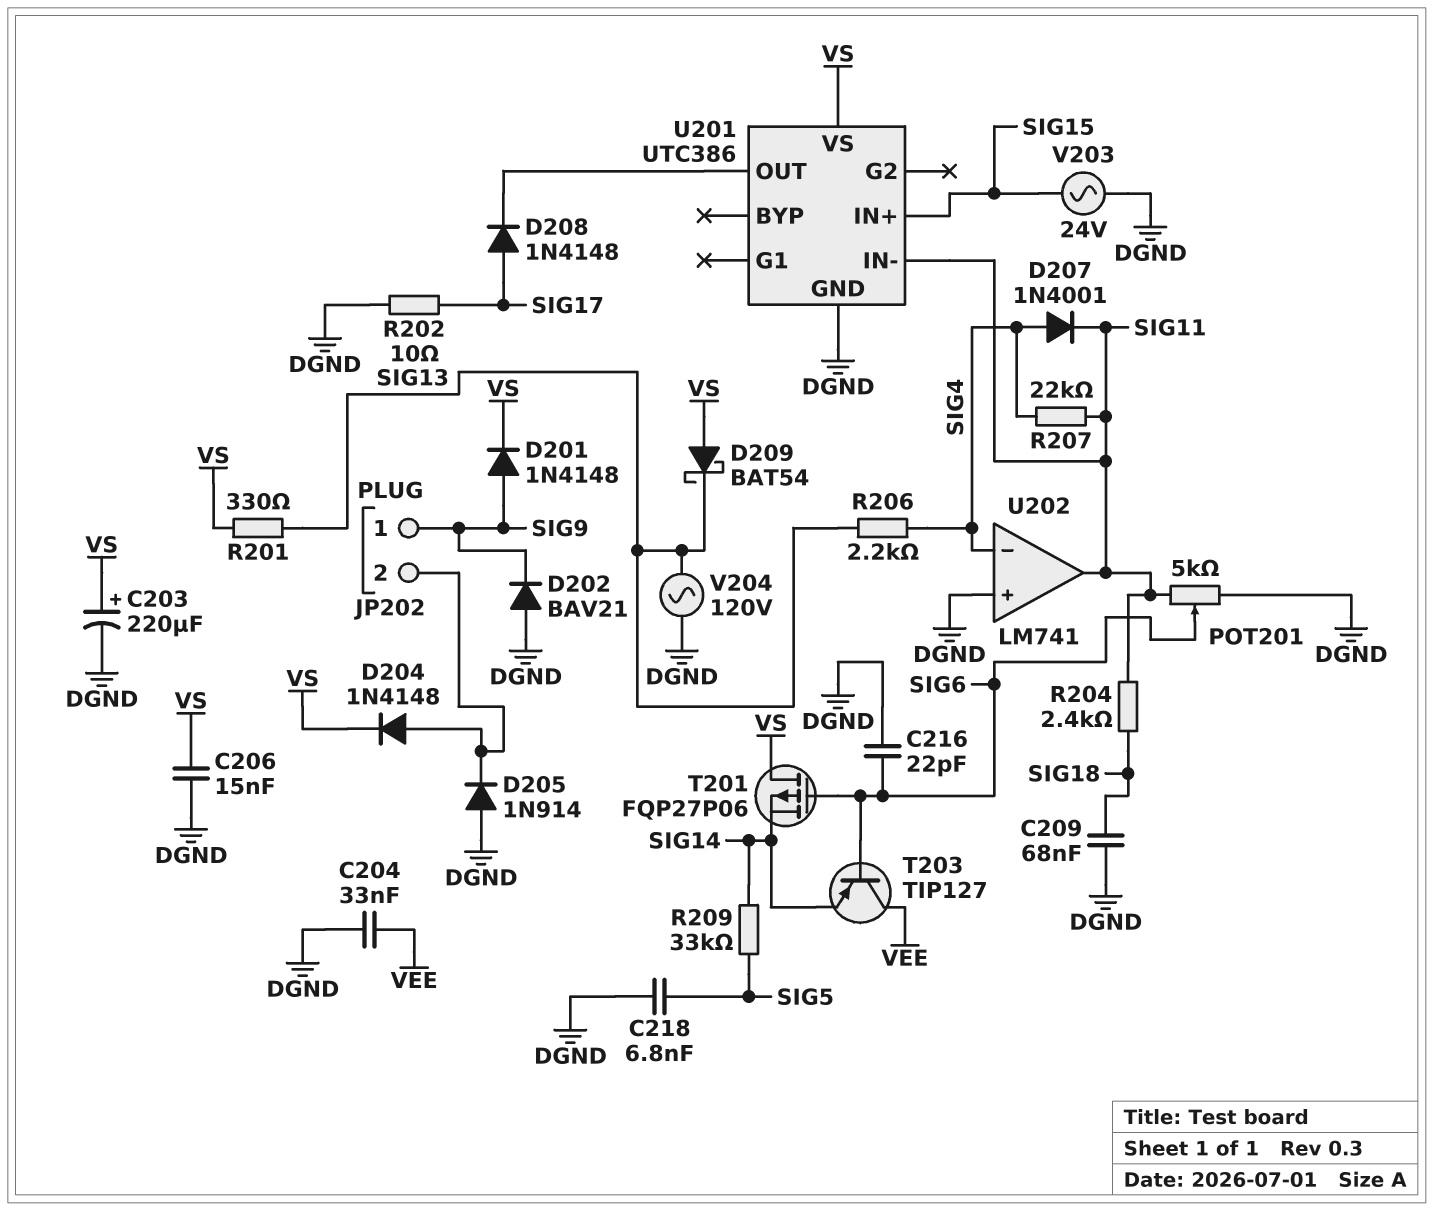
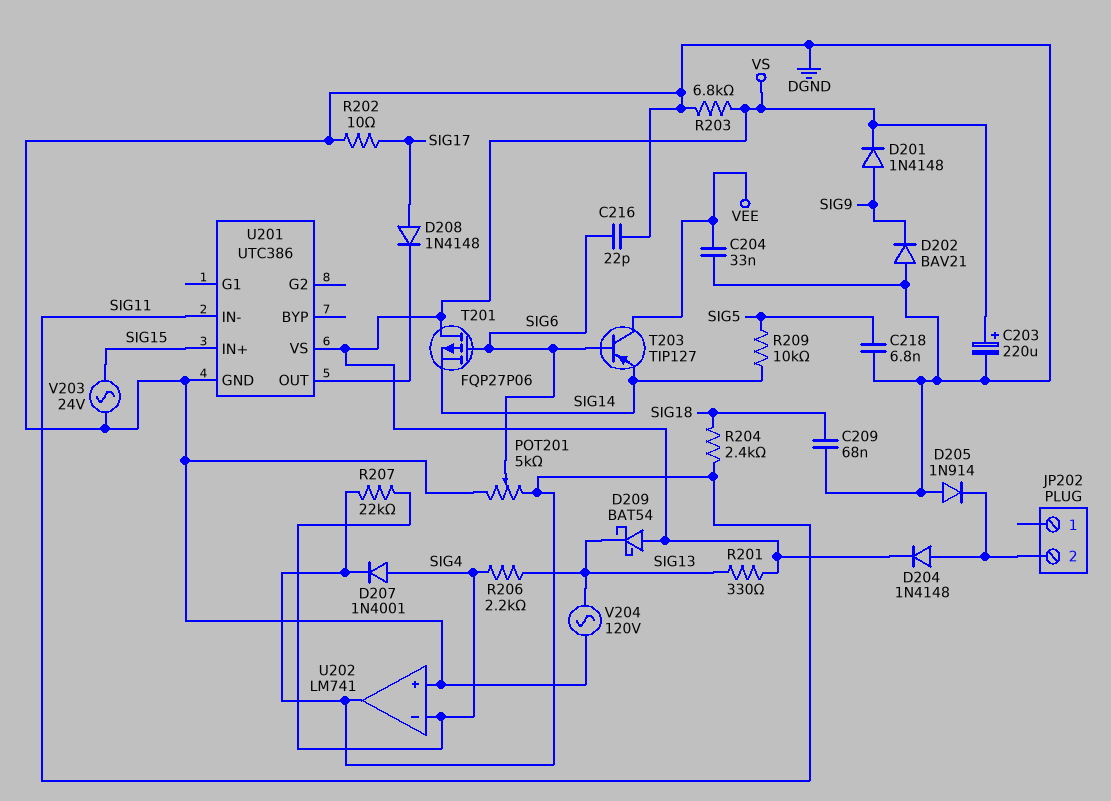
C206: 15nF (DGND, VS) -> none
JP202 pin 1: SIG9 -> none
R203: none -> 6.8k (DGND, VS)
R209: 33k (SIG5, SIG14) -> 10k (SIG5, SIG14)

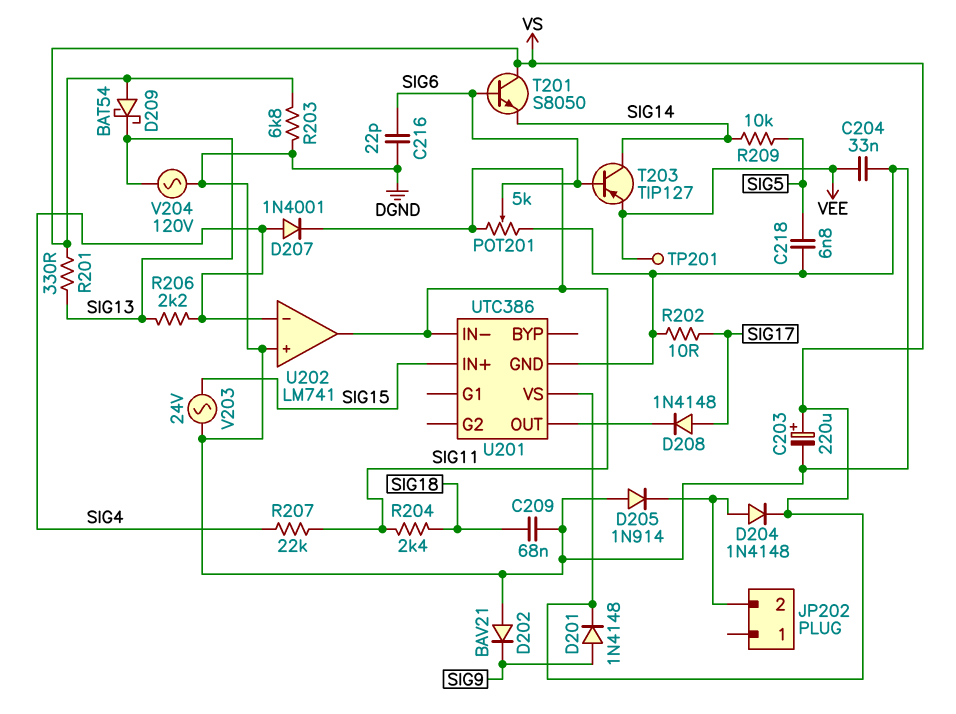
T201: PMOS FQP27P06 (G SIG6, D VS, S SIG14) -> NPN S8050 (B SIG6, C VS, E SIG14)
T203: PNP TIP127 (B SIG6, C VEE, E SIG14) -> PNP TIP127 (B SIG6, C SIG14, E VEE)
TP201: none -> test point (VEE)

